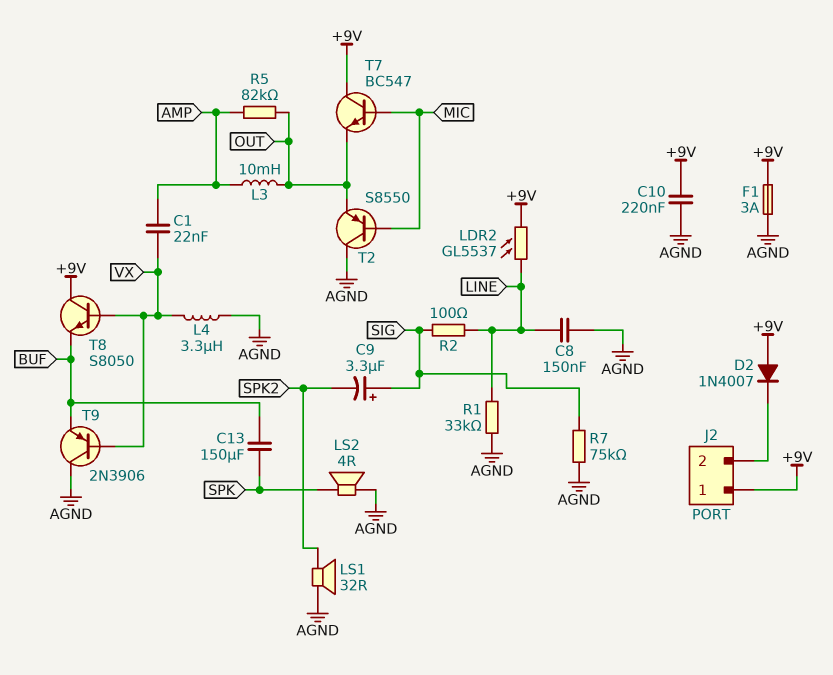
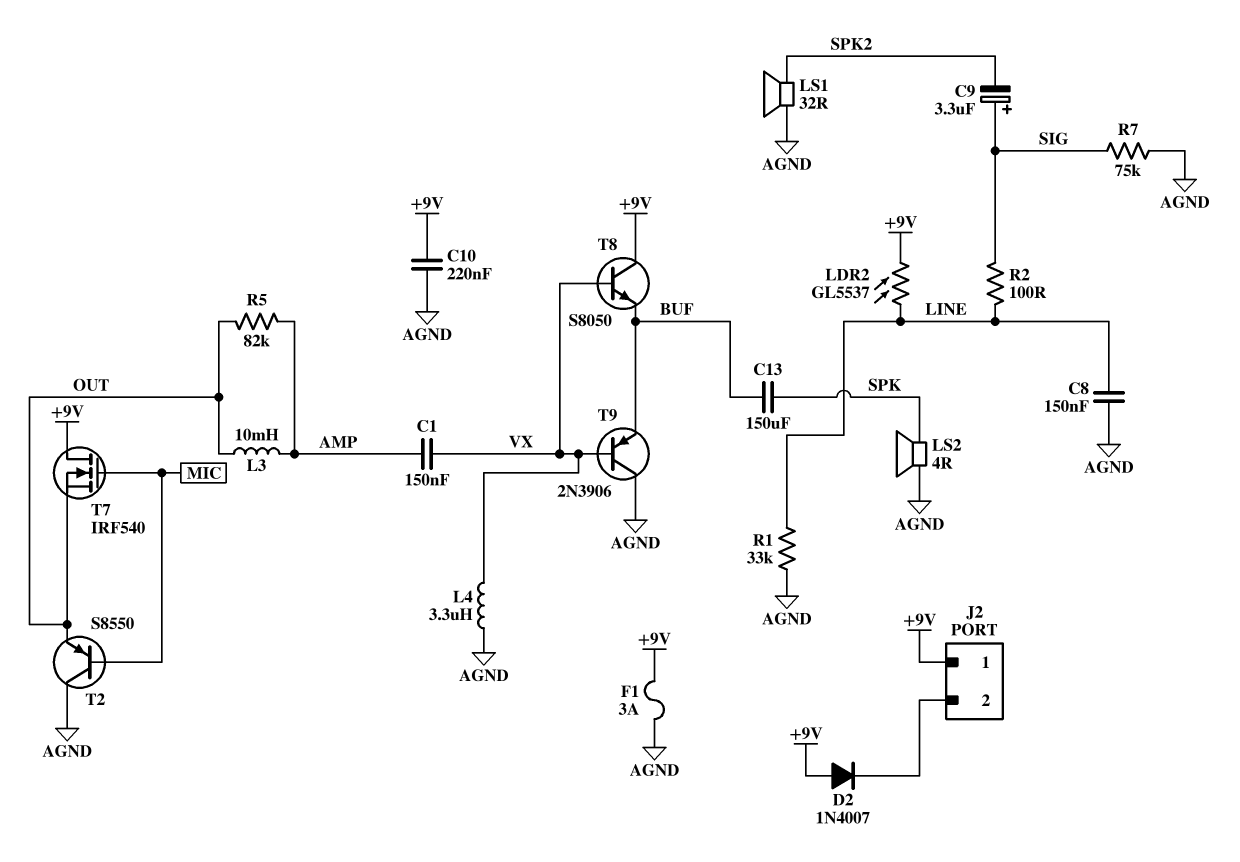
C1: 22nF (AMP, VX) -> 150nF (AMP, VX)
T7: NPN BC547 (B MIC, C +9V, E OUT) -> NMOS IRF540 (G MIC, D +9V, S OUT)

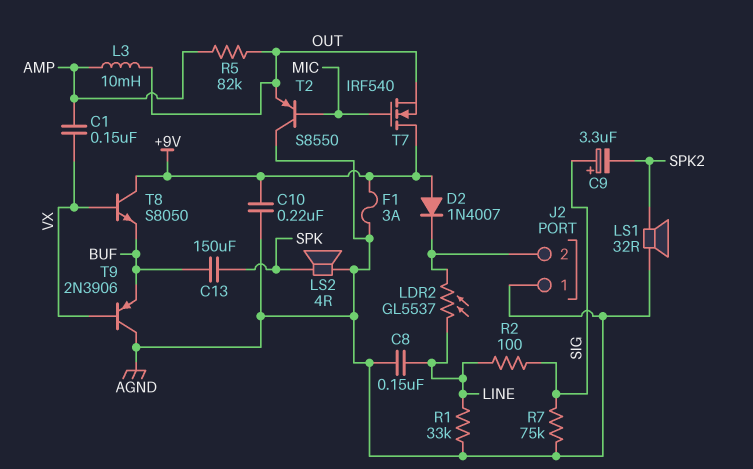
J2 pin 1: +9V -> AGND
L4: 3.3uH (AGND, VX) -> none
LDR2: GL5537 (+9V, LINE) -> GL5537 (J2/2, LINE)

